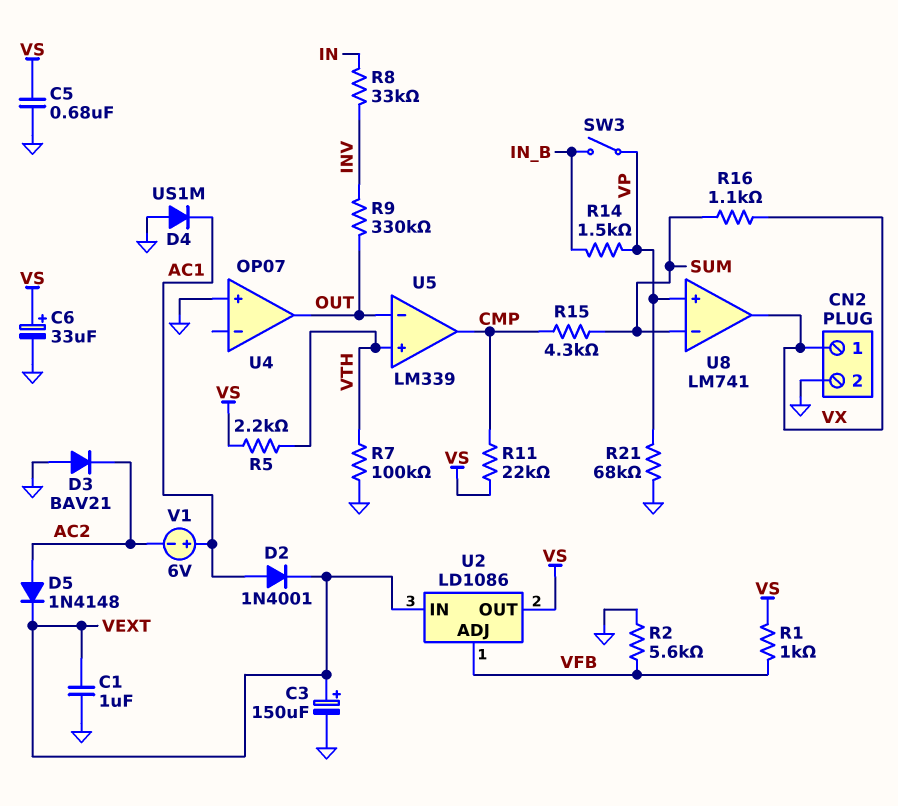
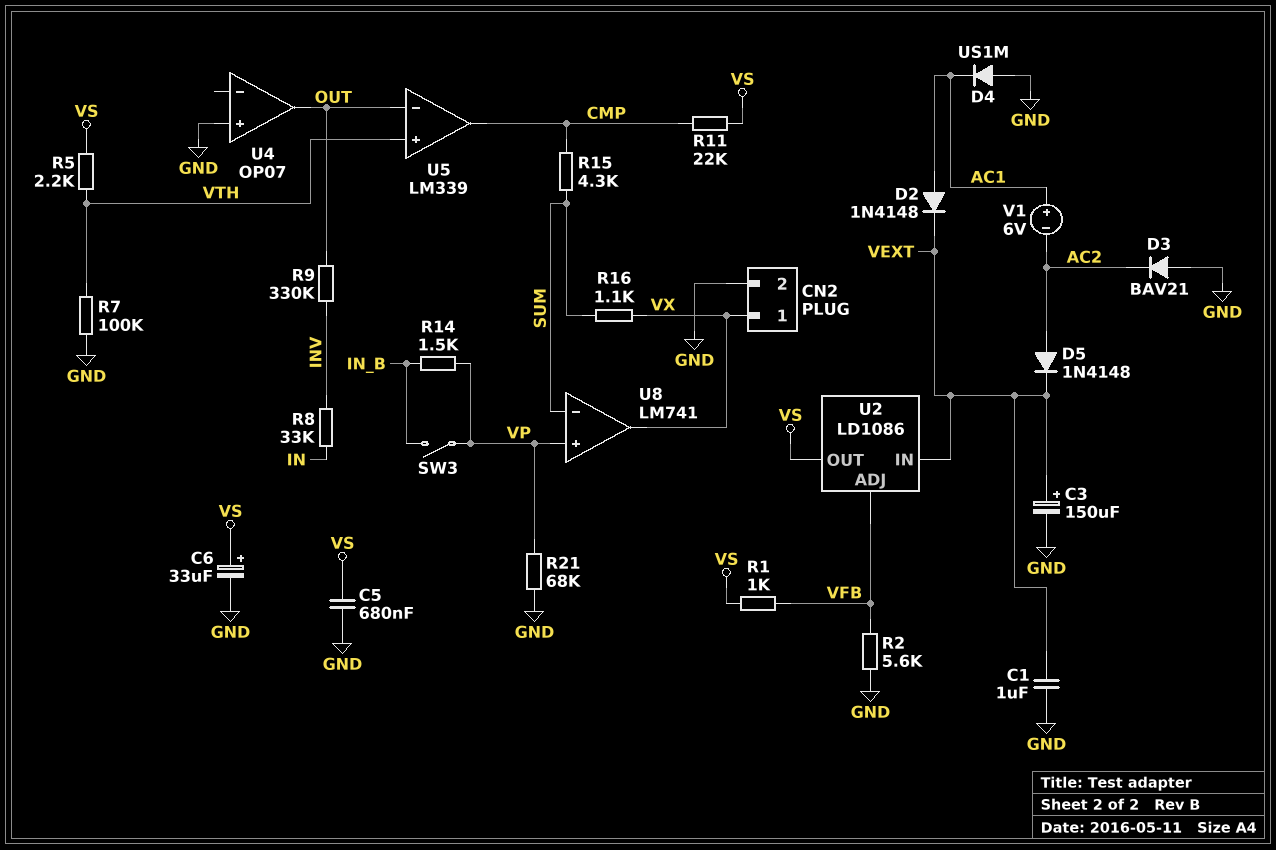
D2: diode 1N4001 (A AC1, K VEXT) -> diode 1N4148 (A AC1, K VEXT)

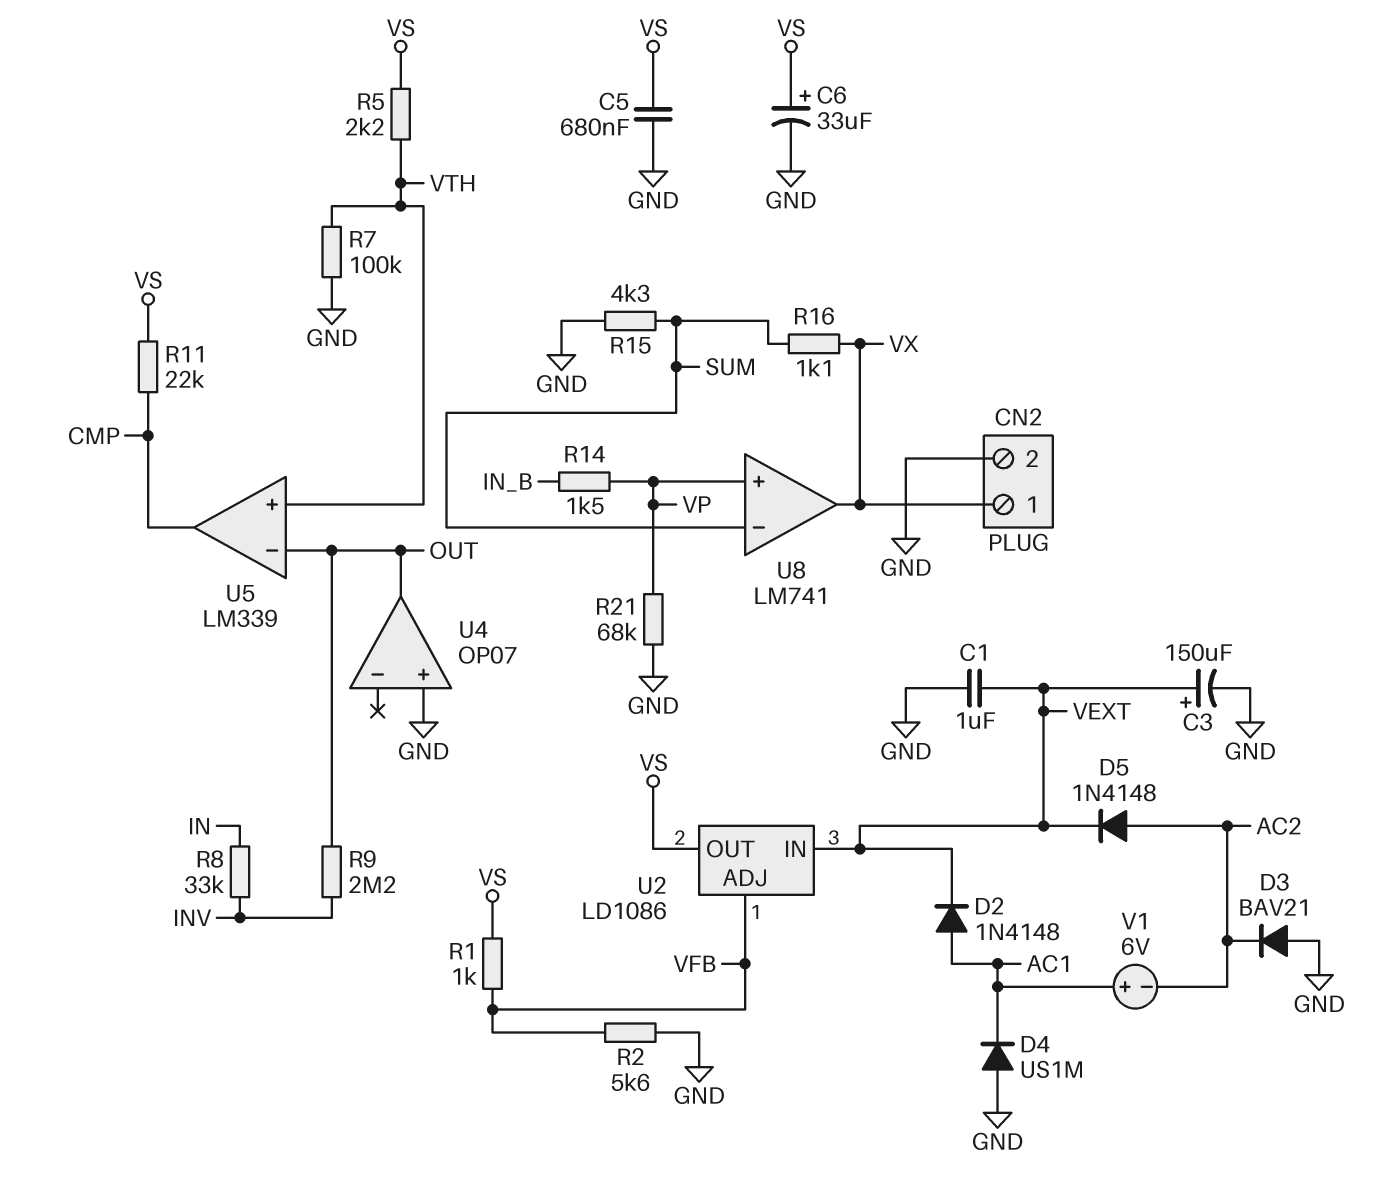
R9: 330k (INV, OUT) -> 2.2M (INV, OUT)
R15: 4.3k (CMP, SUM) -> 4.3k (GND, SUM)
SW3: switch (IN_B, VP) -> none

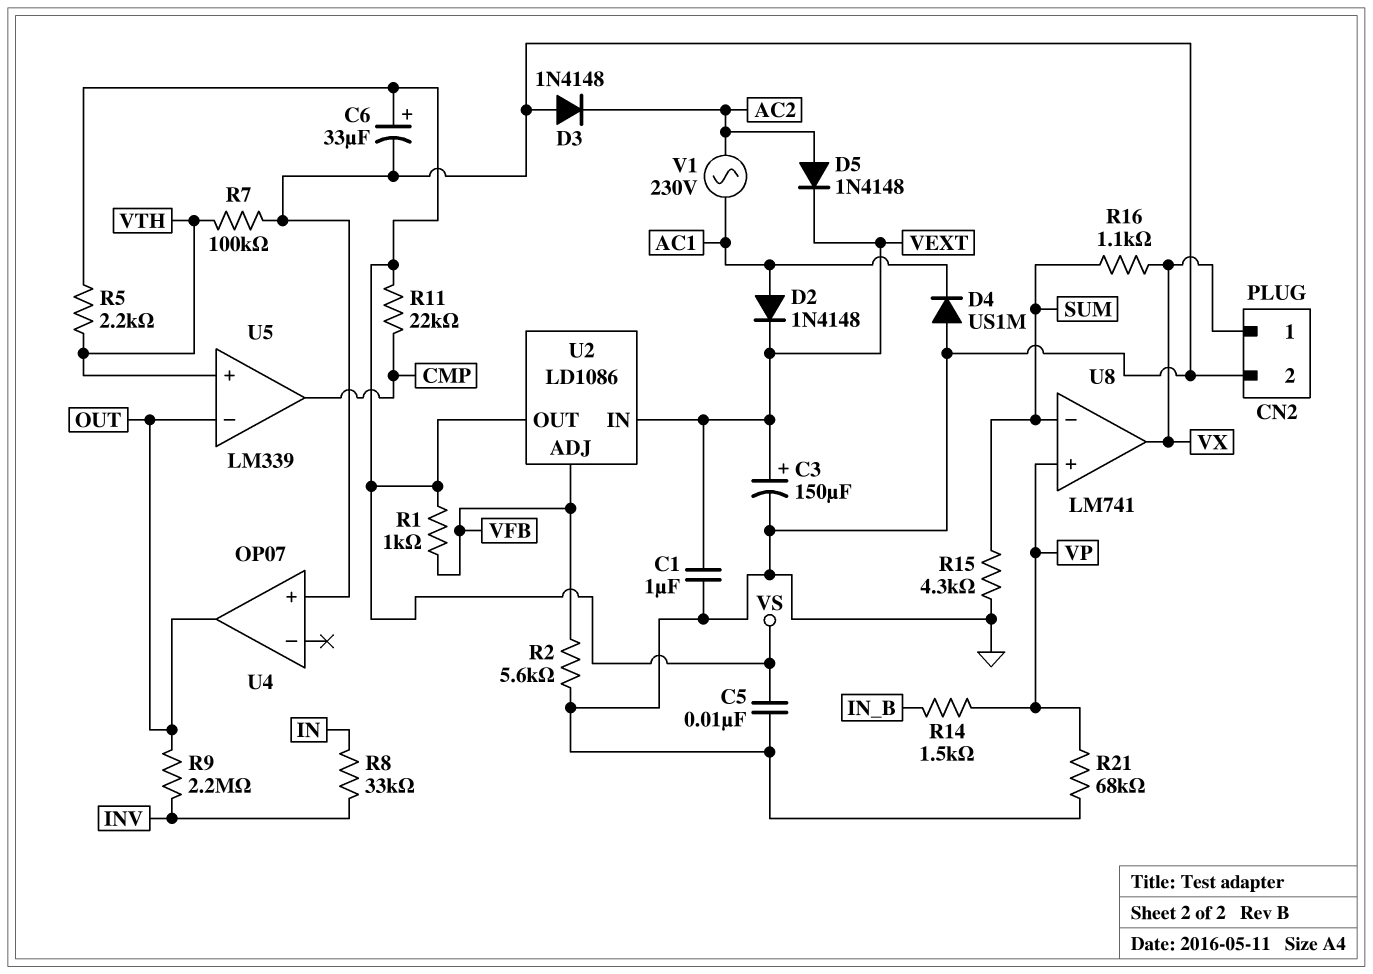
C5: 680nF (GND, VS) -> 10nF (GND, VS)
D3: diode BAV21 (A GND, K AC2) -> diode 1N4148 (A GND, K AC2)
V1: 6V (plus AC1, minus AC2) -> AC 230V (AC1, AC2)

